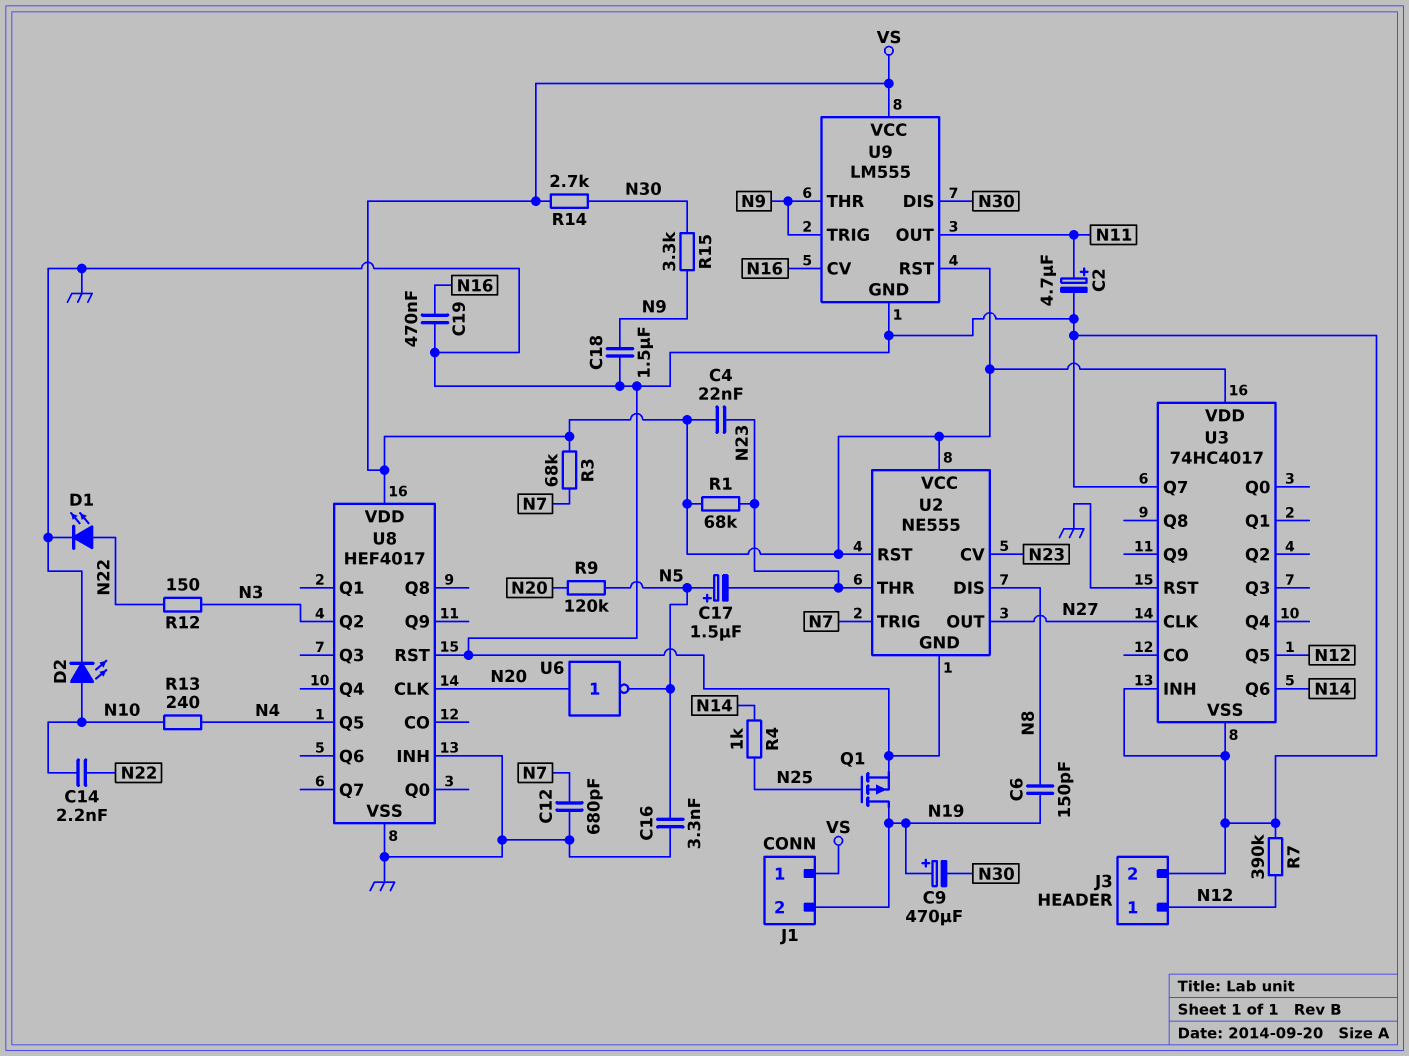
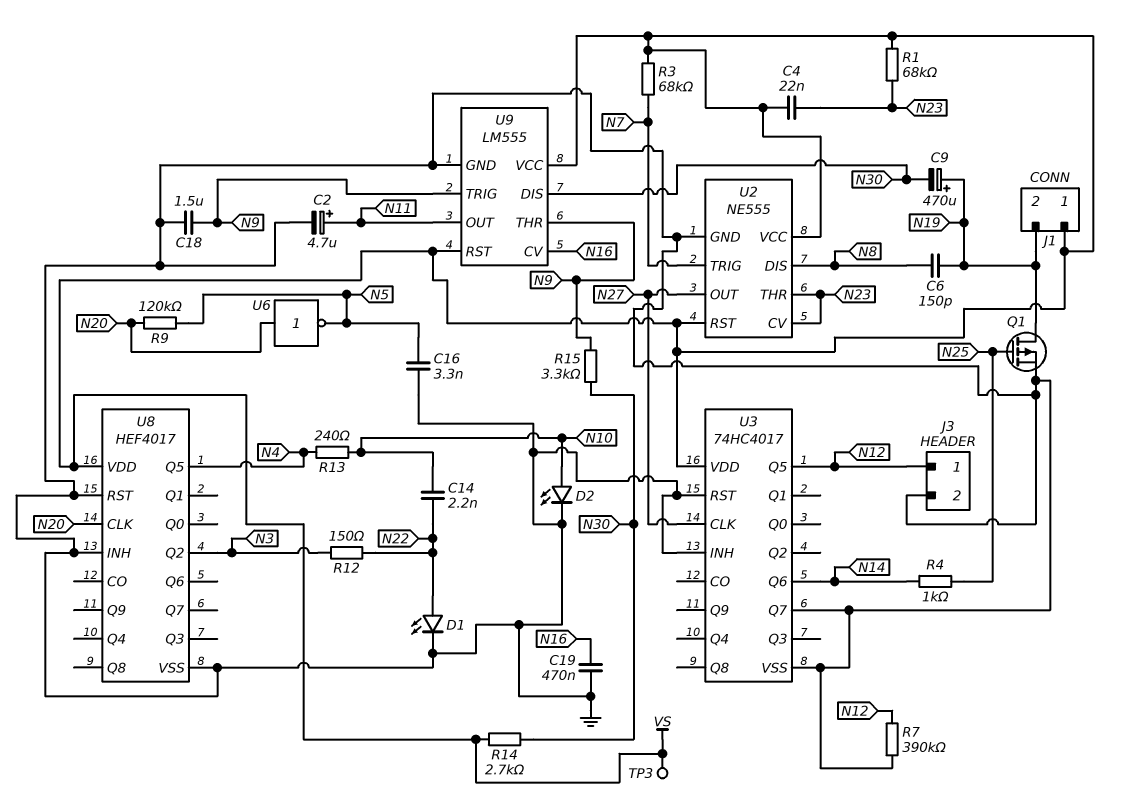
C12: 680pF (GND, N7) -> none
C17: 1.5uF (plus N5, minus N23) -> none
TP3: none -> test point (VS)

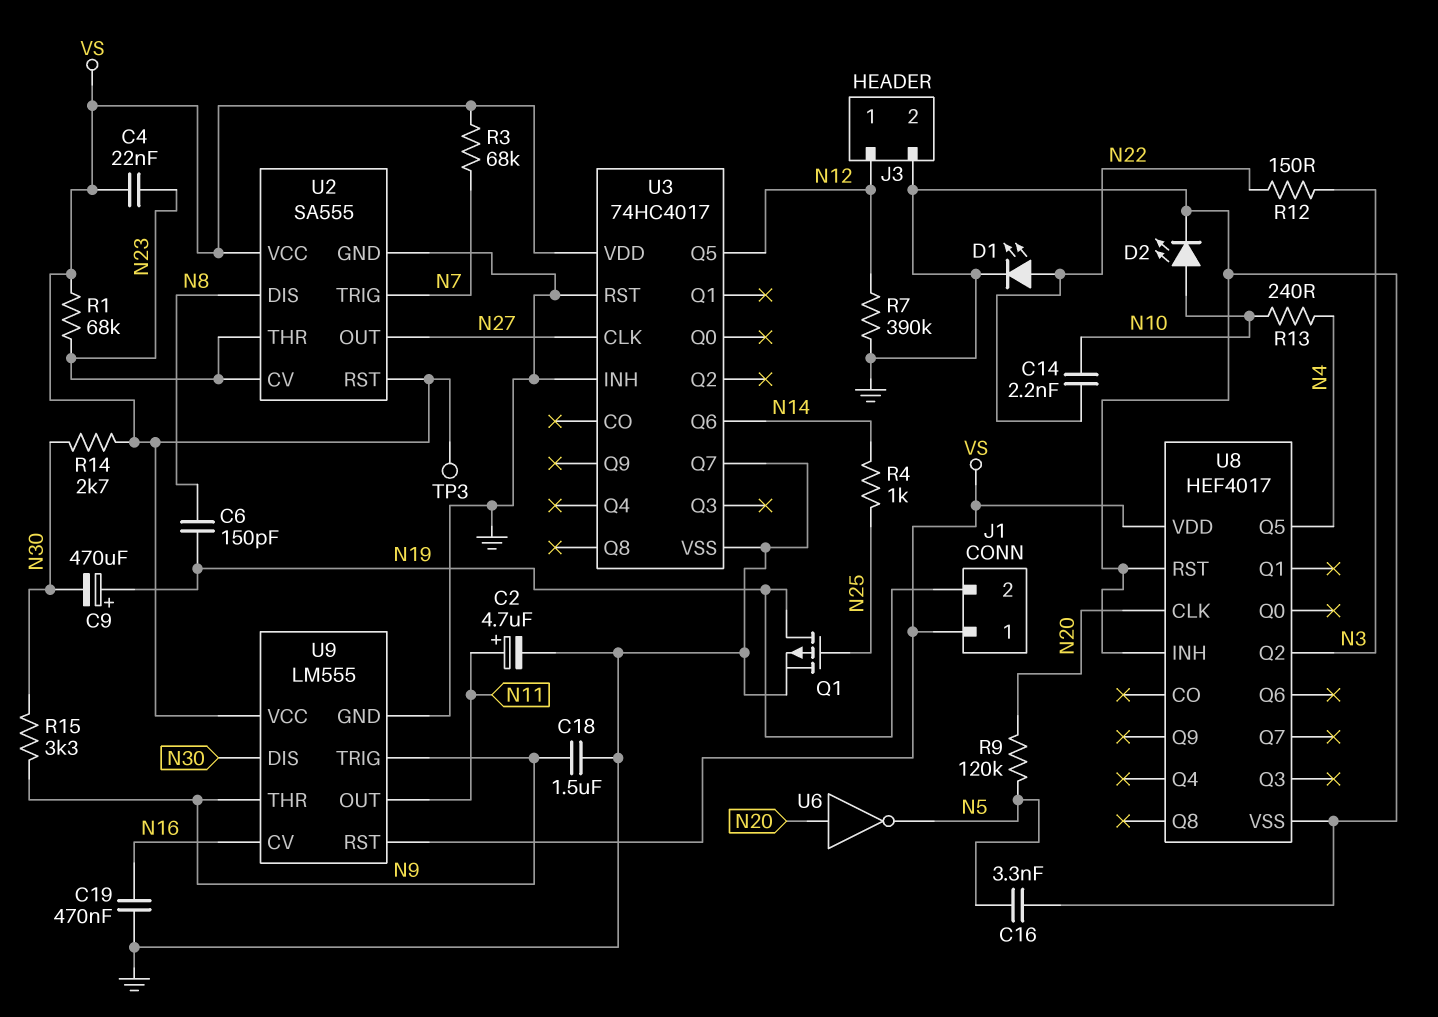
U2: NE555 -> SA555

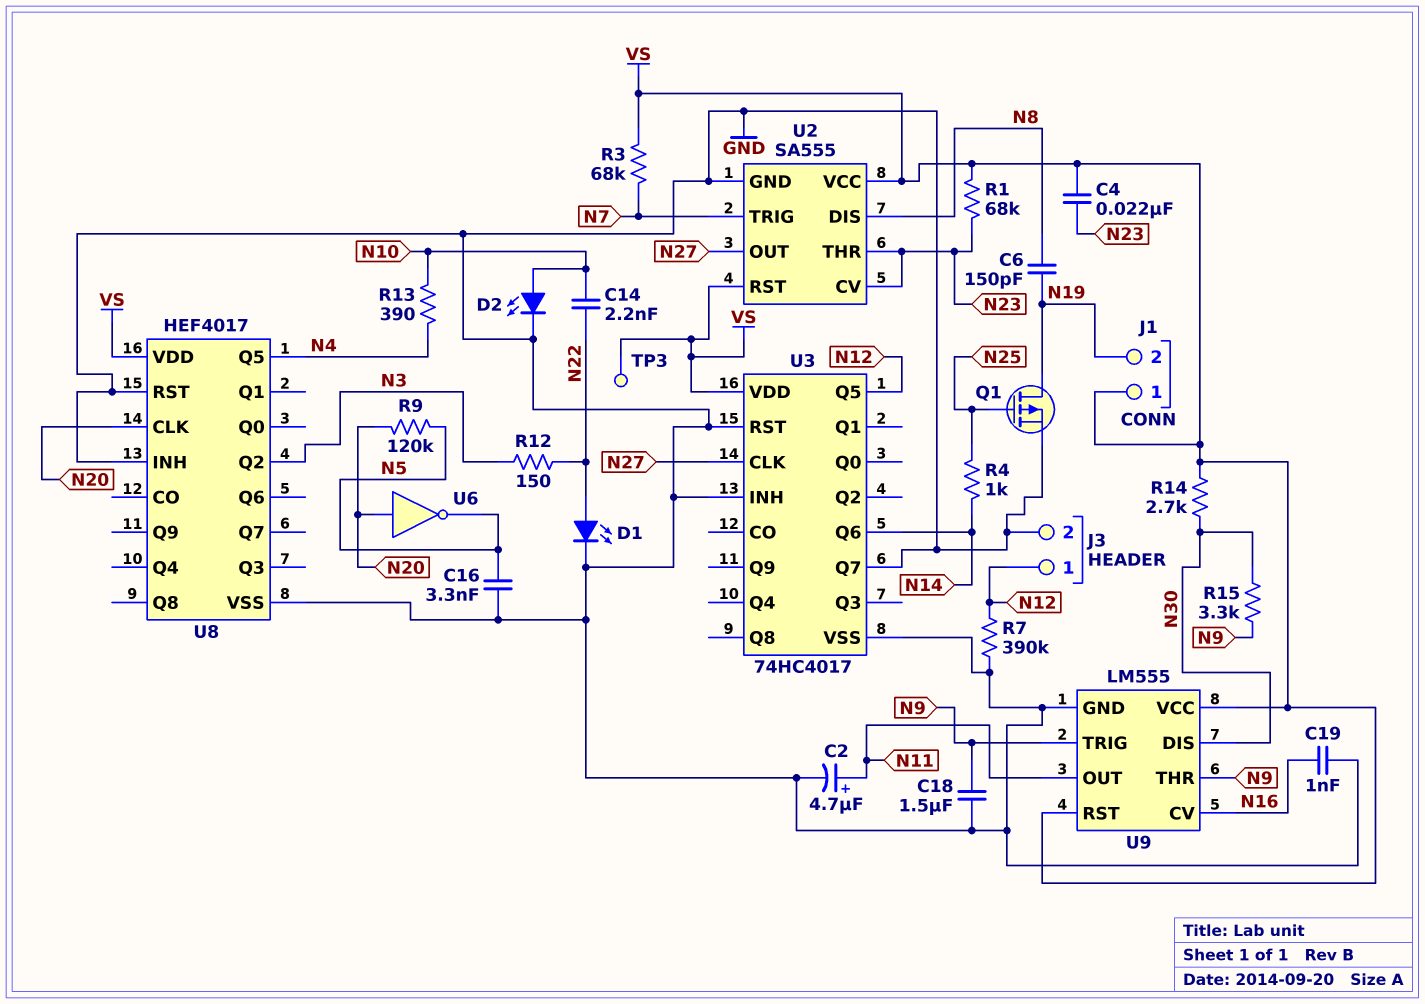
C9: 470uF (plus N19, minus N30) -> none
C19: 470nF (GND, N16) -> 1nF (GND, N16)
R13: 240 (N4, N10) -> 390 (N4, N10)

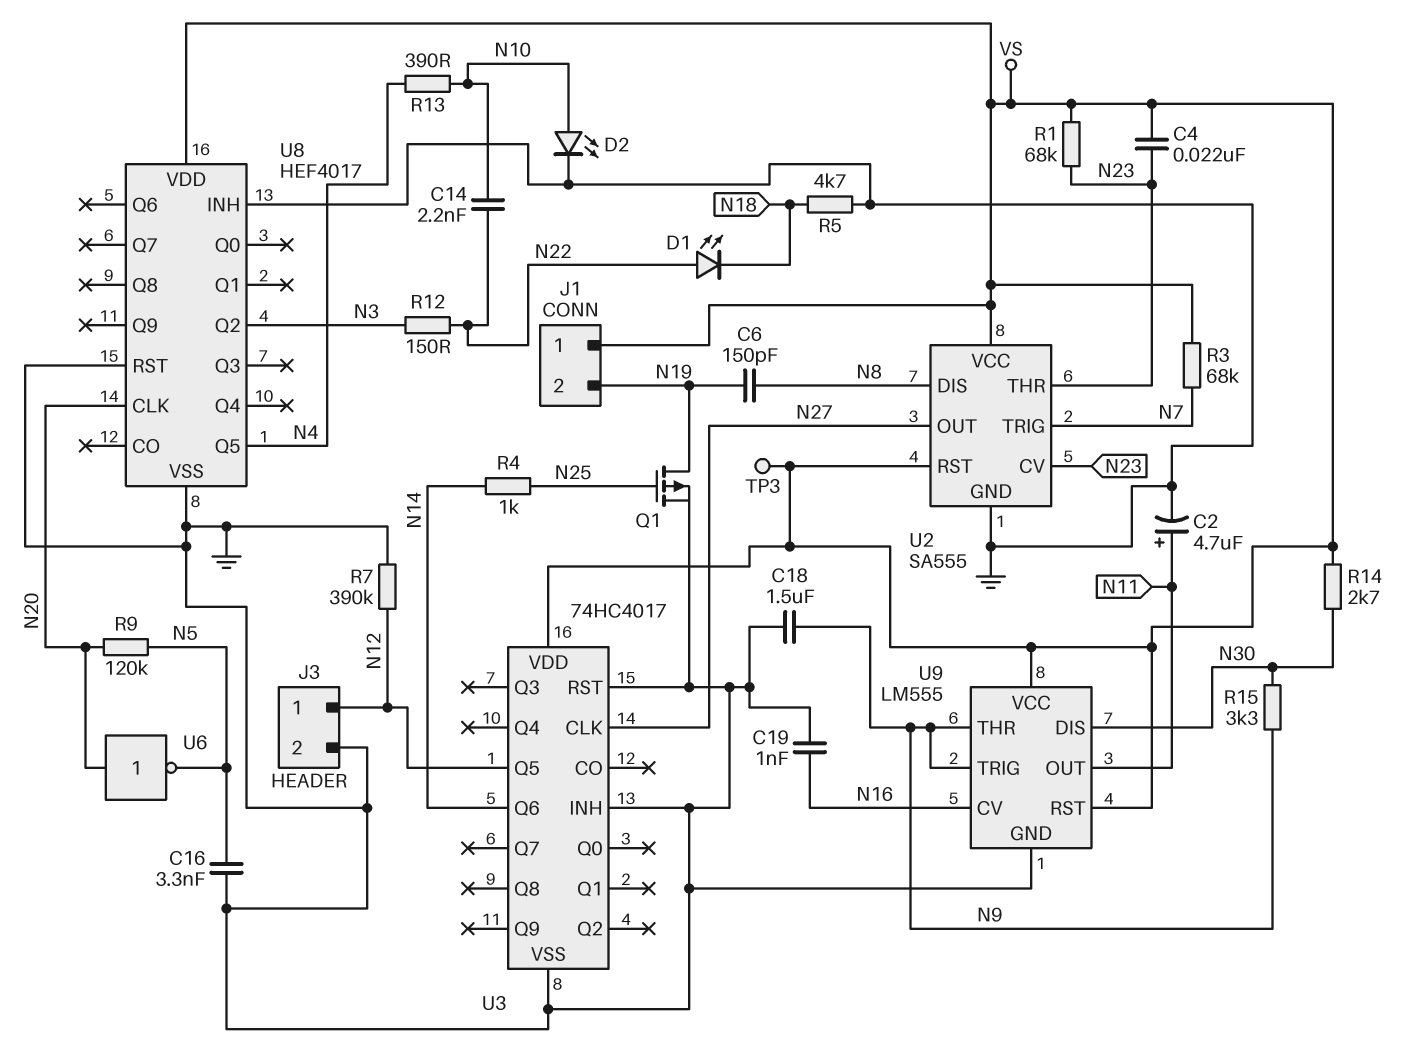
D1: LED (A N22, K GND) -> LED (A N22, K N18)
R5: none -> 4.7k (GND, N18)
U3 pin Q7: GND -> none

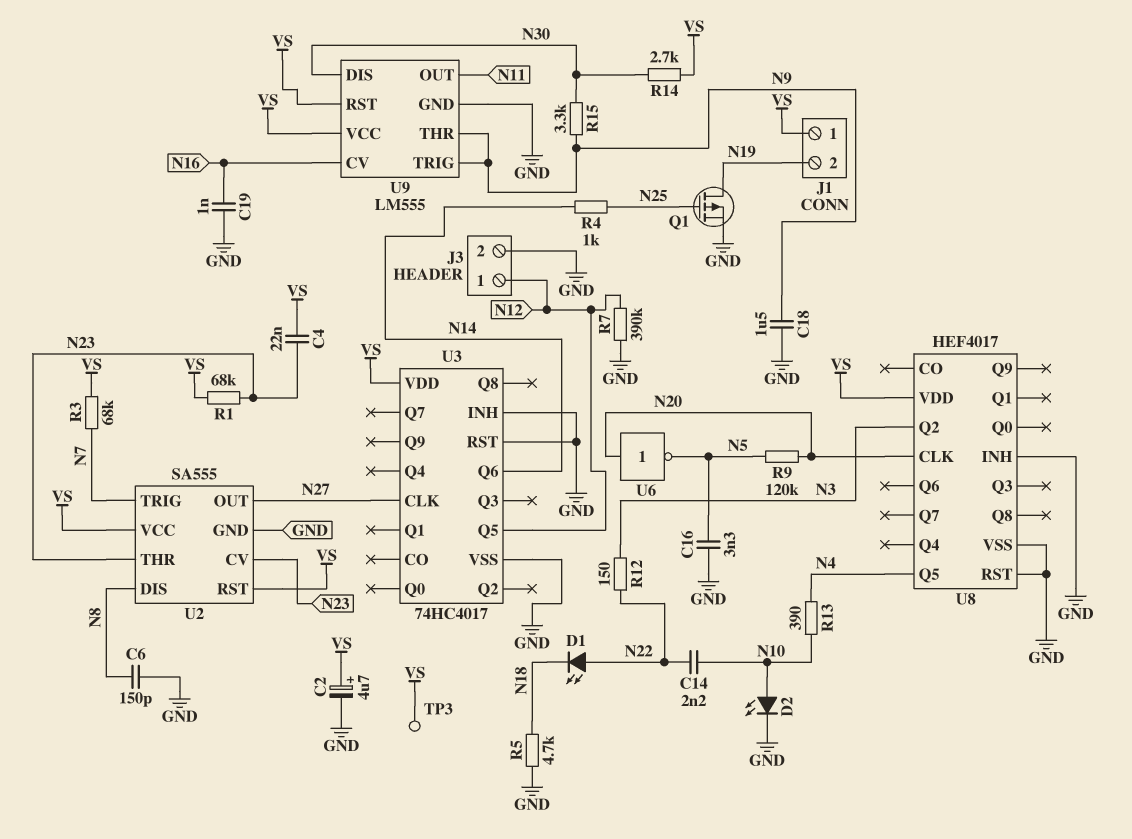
C2: 4.7uF (plus N11, minus GND) -> 4.7uF (plus VS, minus GND)
C6: 150pF (N8, N19) -> 150pF (GND, N8)

